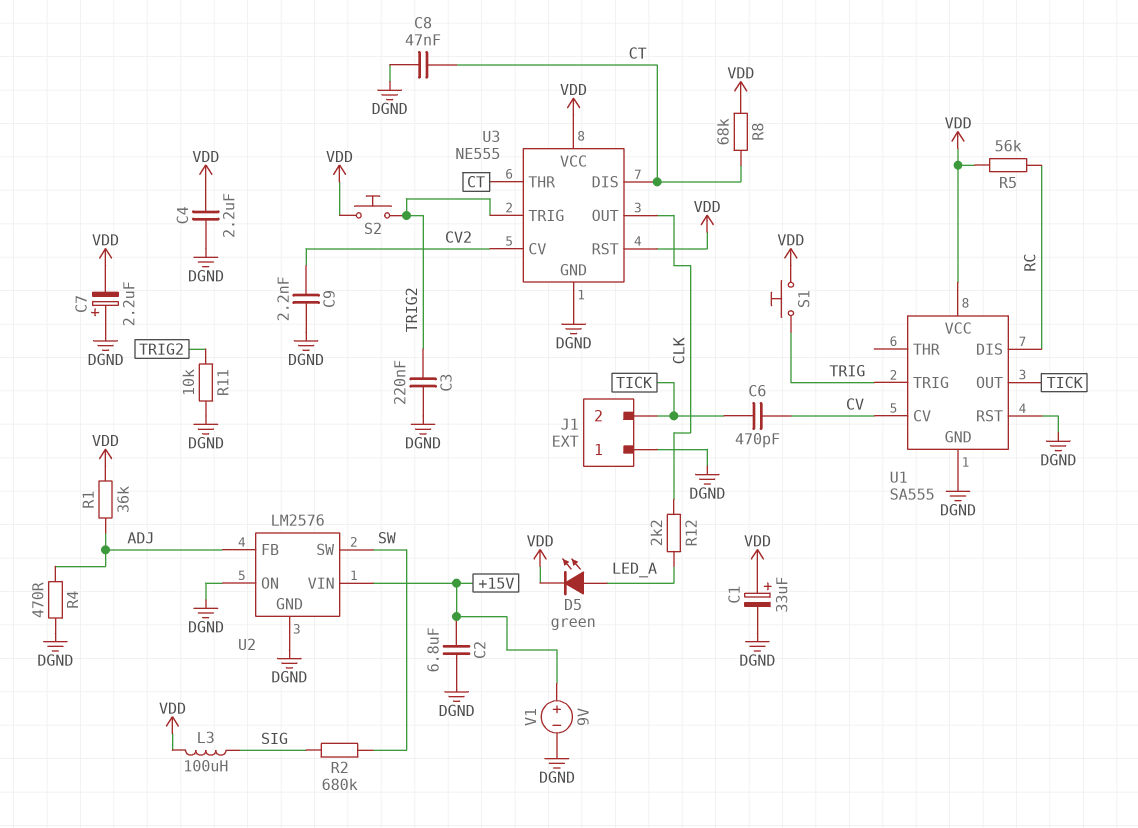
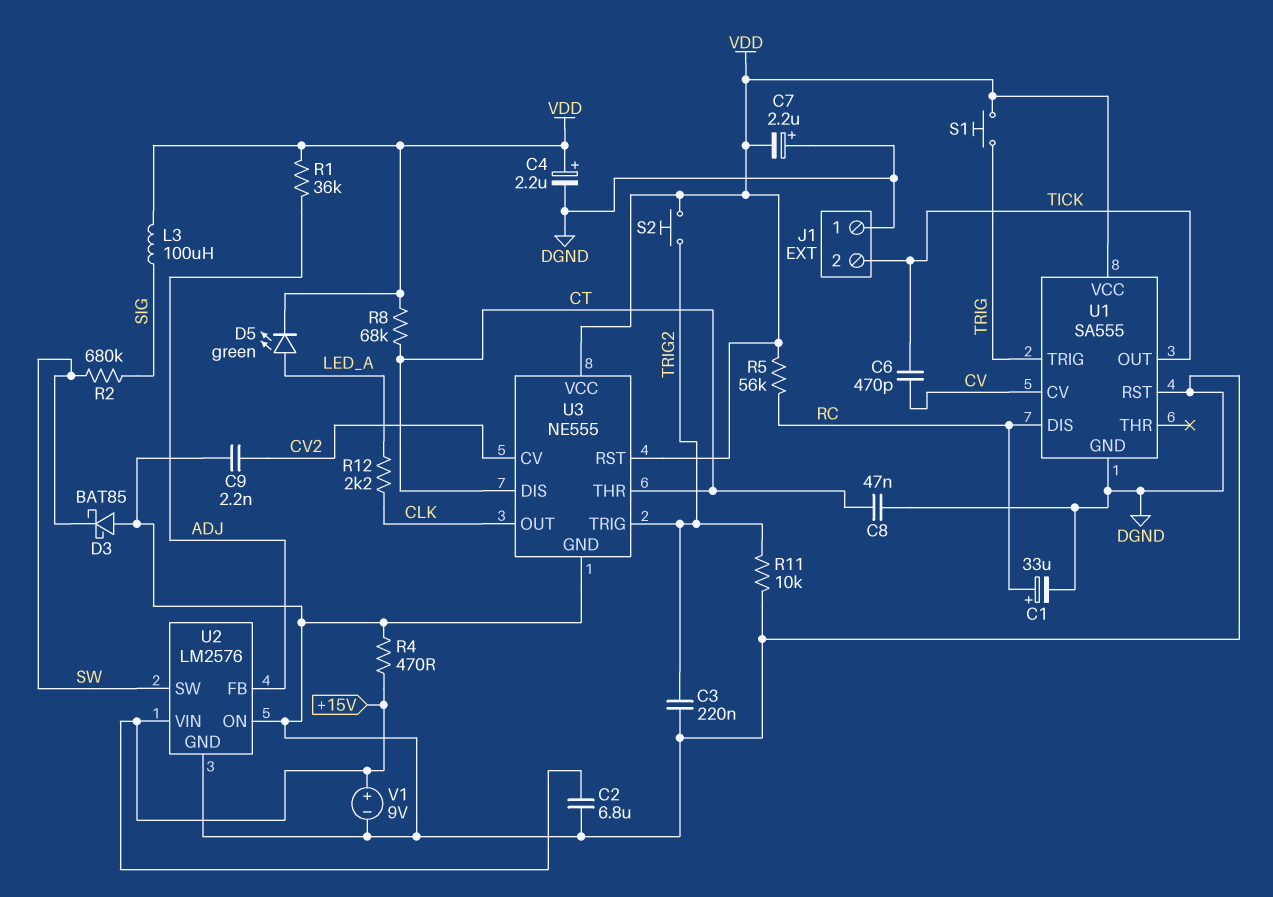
C1: 33uF (plus VDD, minus DGND) -> 33uF (plus RC, minus DGND)
C4: 2.2uF (DGND, VDD) -> 2.2uF (plus VDD, minus DGND)
D3: none -> schottky BAT85 (A DGND, K SW)
R4: 470 (ADJ, DGND) -> 470 (+15V, DGND)

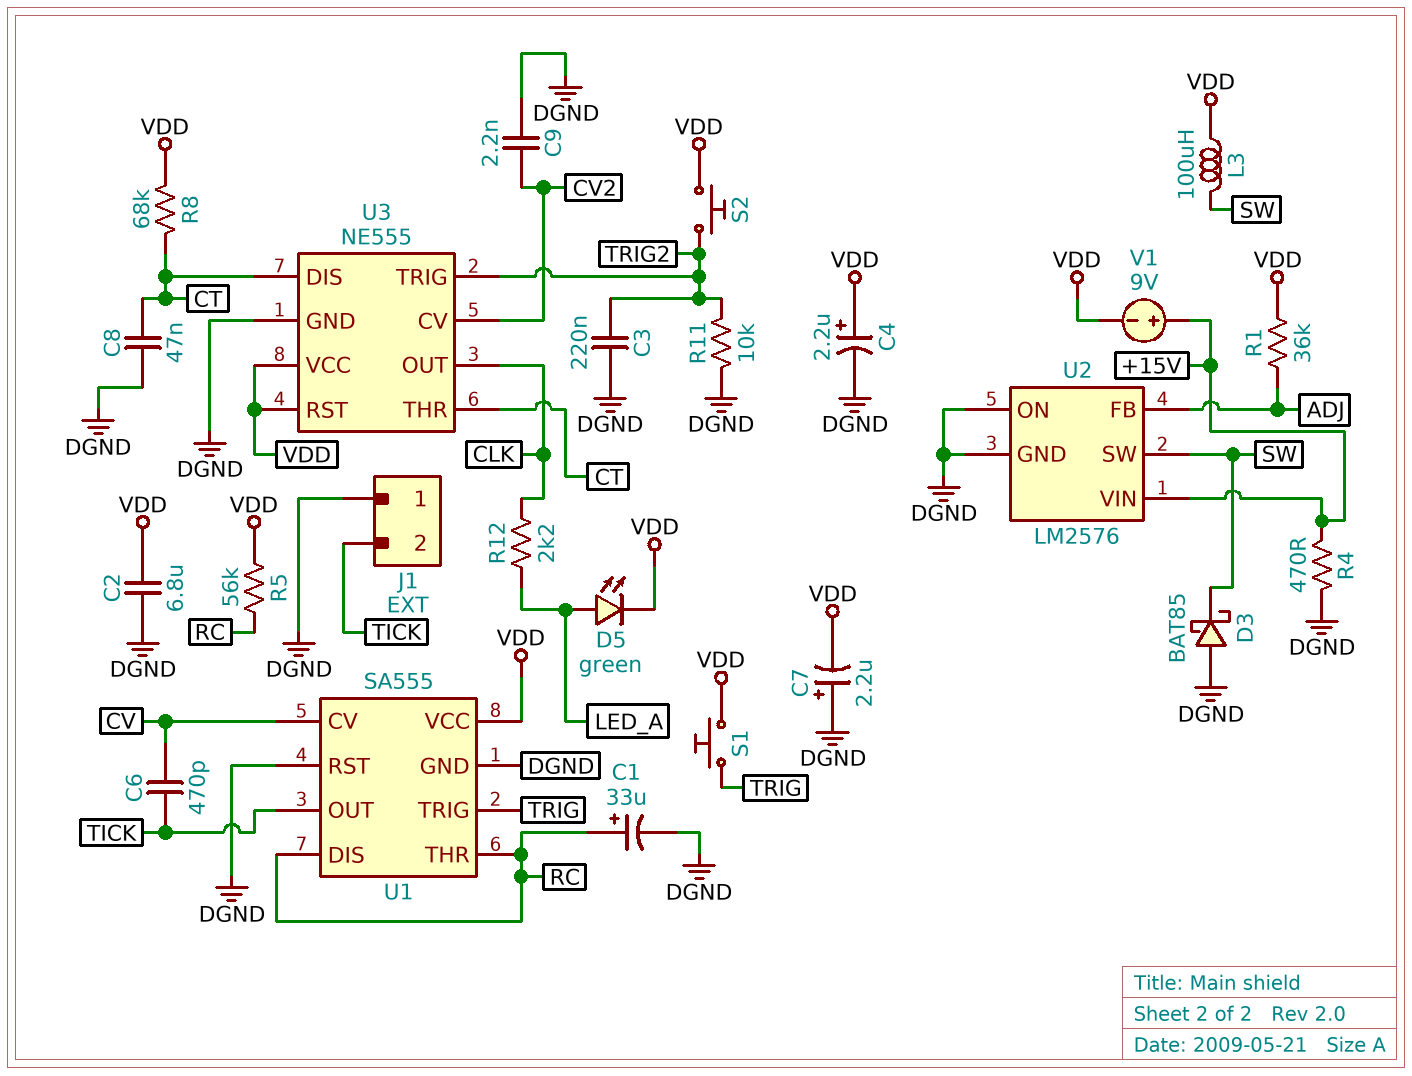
C2: 6.8uF (+15V, DGND) -> 6.8uF (DGND, VDD)
L3: 100uH (SIG, VDD) -> 100uH (SW, VDD)
R2: 680k (SIG, SW) -> none
U1 pin THR: none -> RC
V1: 9V (plus +15V, minus DGND) -> 9V (plus +15V, minus VDD)

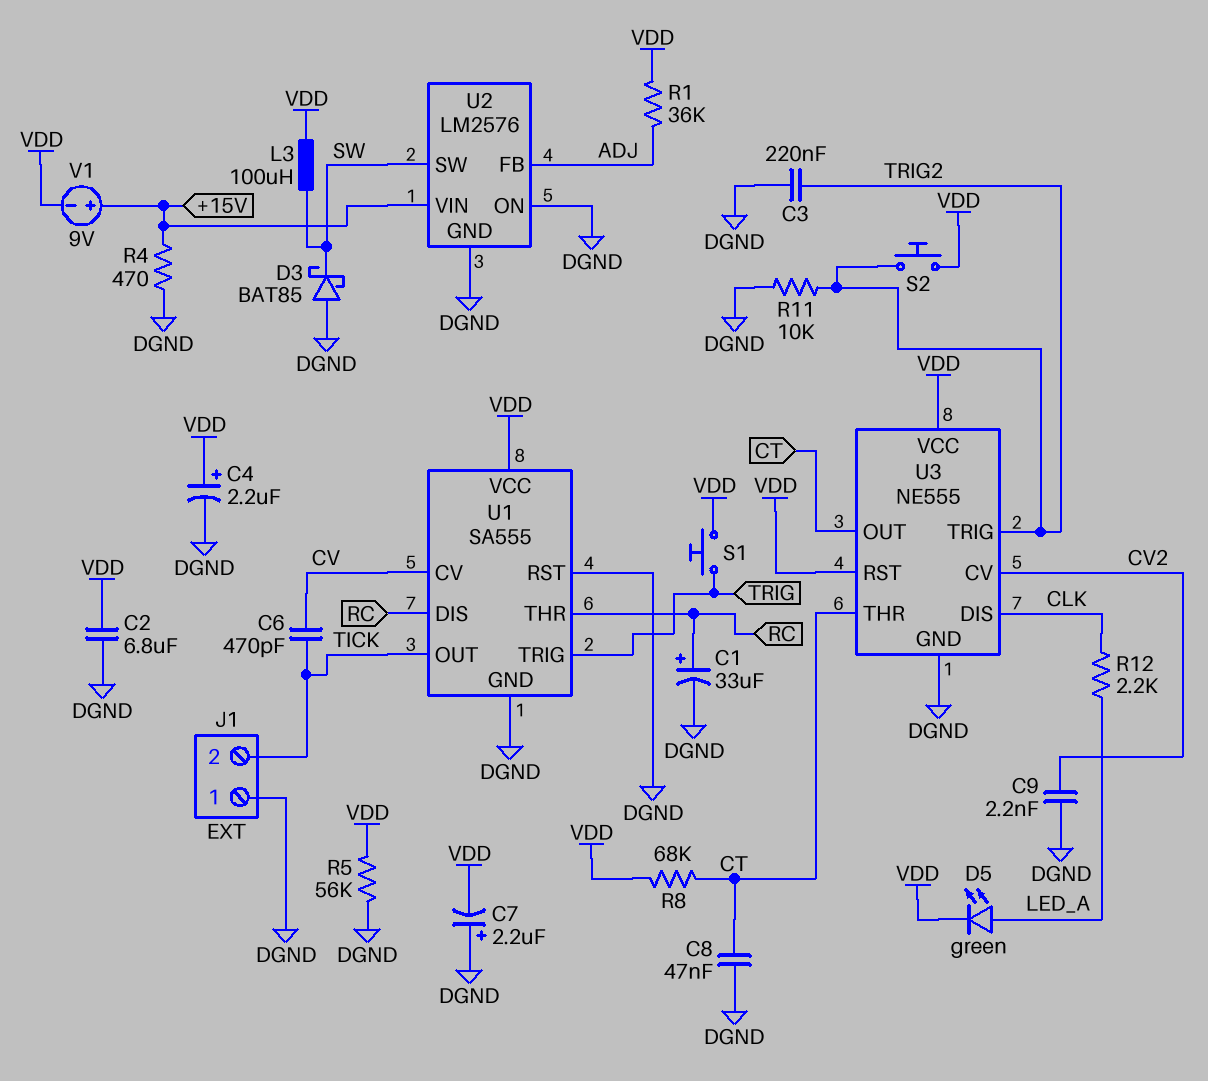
R5: 56k (RC, VDD) -> 56k (DGND, VDD)
U3 pin DIS: CT -> CLK
U3 pin OUT: CLK -> CT

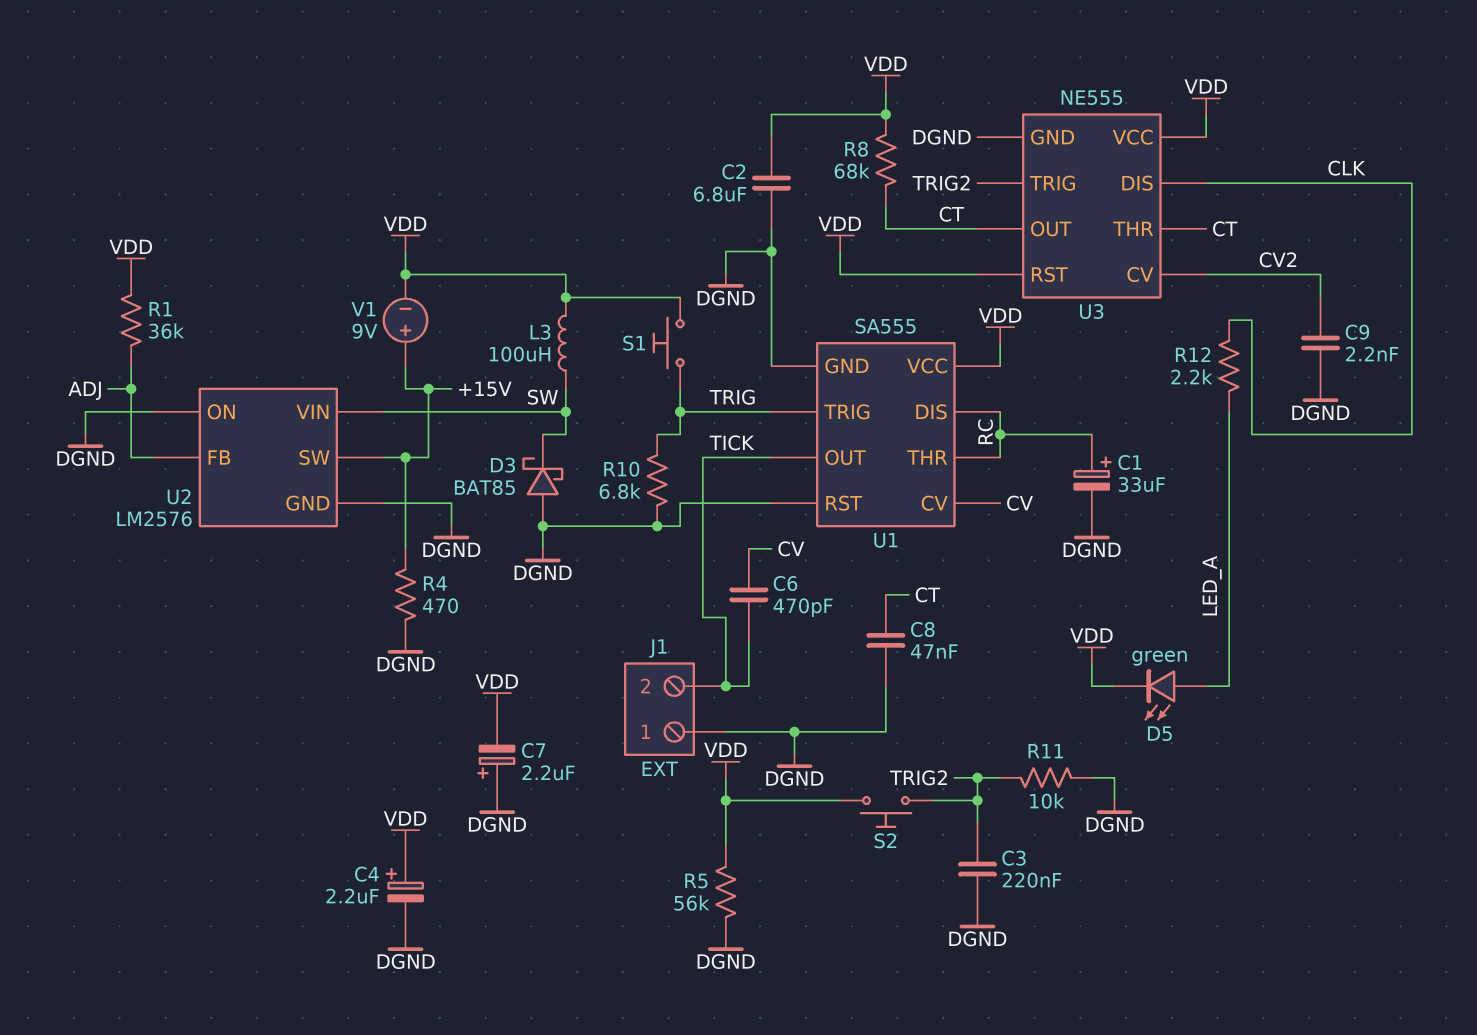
R10: none -> 6.8k (DGND, TRIG)
U2 pin SW: SW -> +15V
U2 pin VIN: +15V -> SW

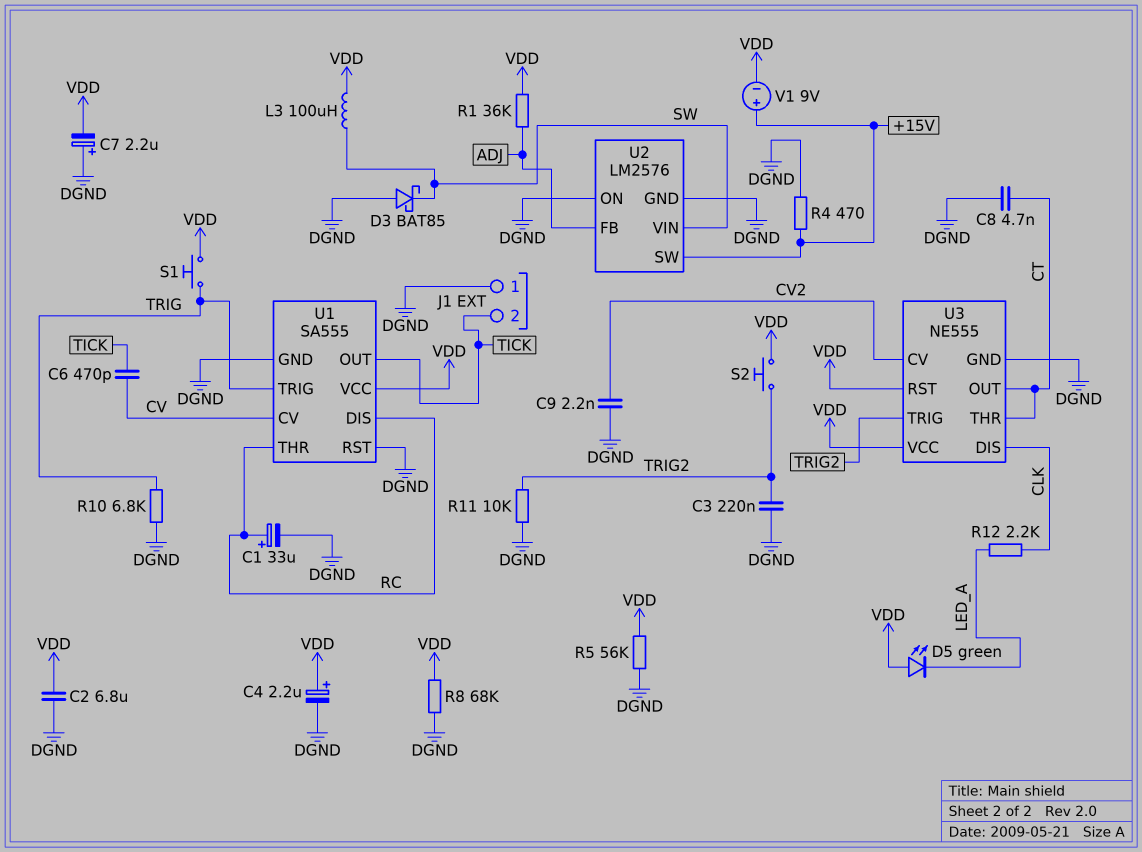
C8: 47nF (CT, DGND) -> 4.7nF (CT, DGND)
D5: LED green (A LED_A, K VDD) -> LED green (A VDD, K LED_A)
R8: 68k (CT, VDD) -> 68k (DGND, VDD)

